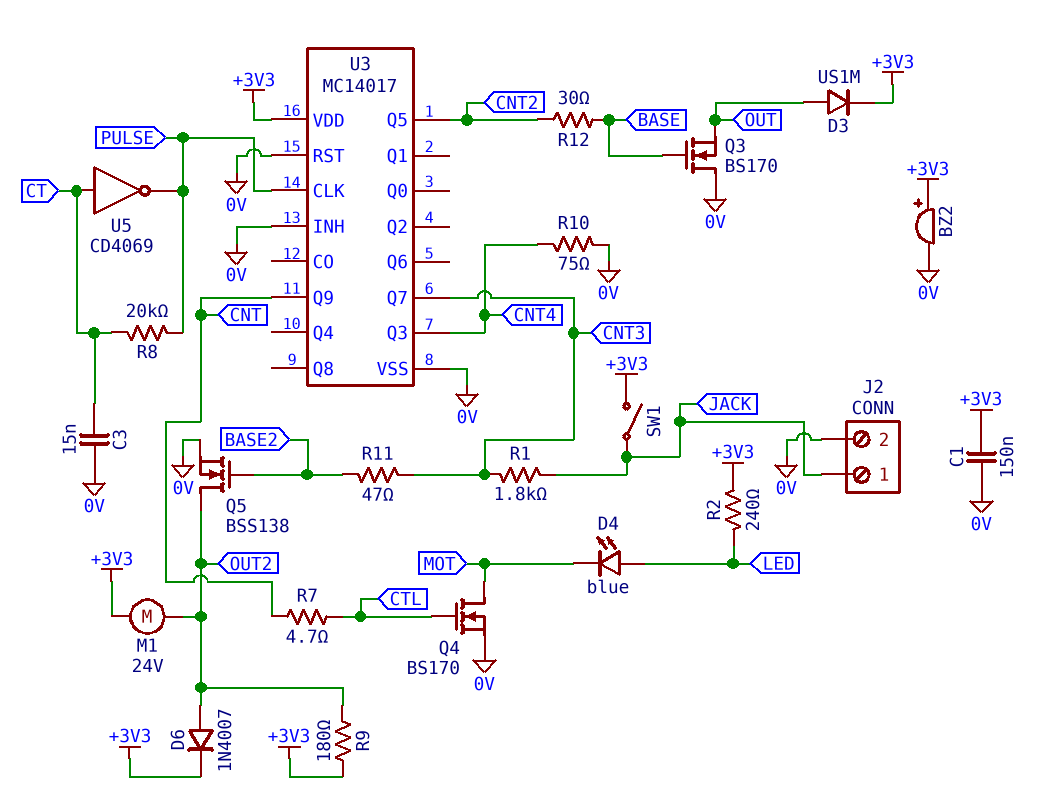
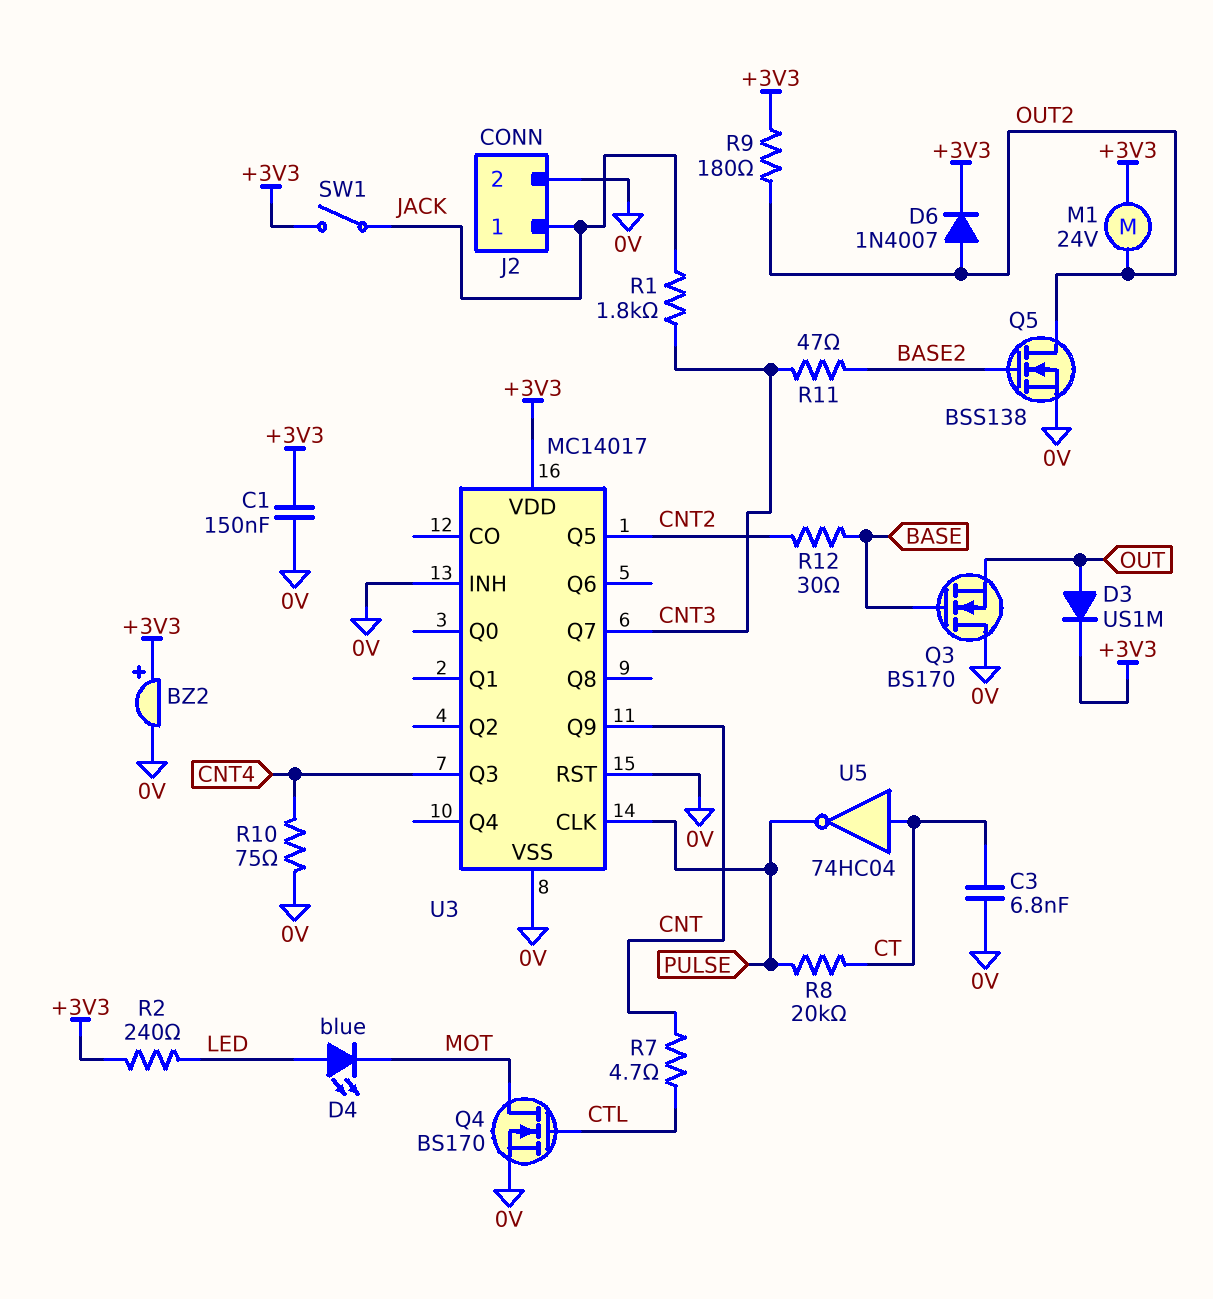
C3: 15nF (0V, CT) -> 6.8nF (0V, CT)
U5: NOT CD4069 (in CT, out PULSE) -> NOT 74HC04 (in CT, out PULSE)

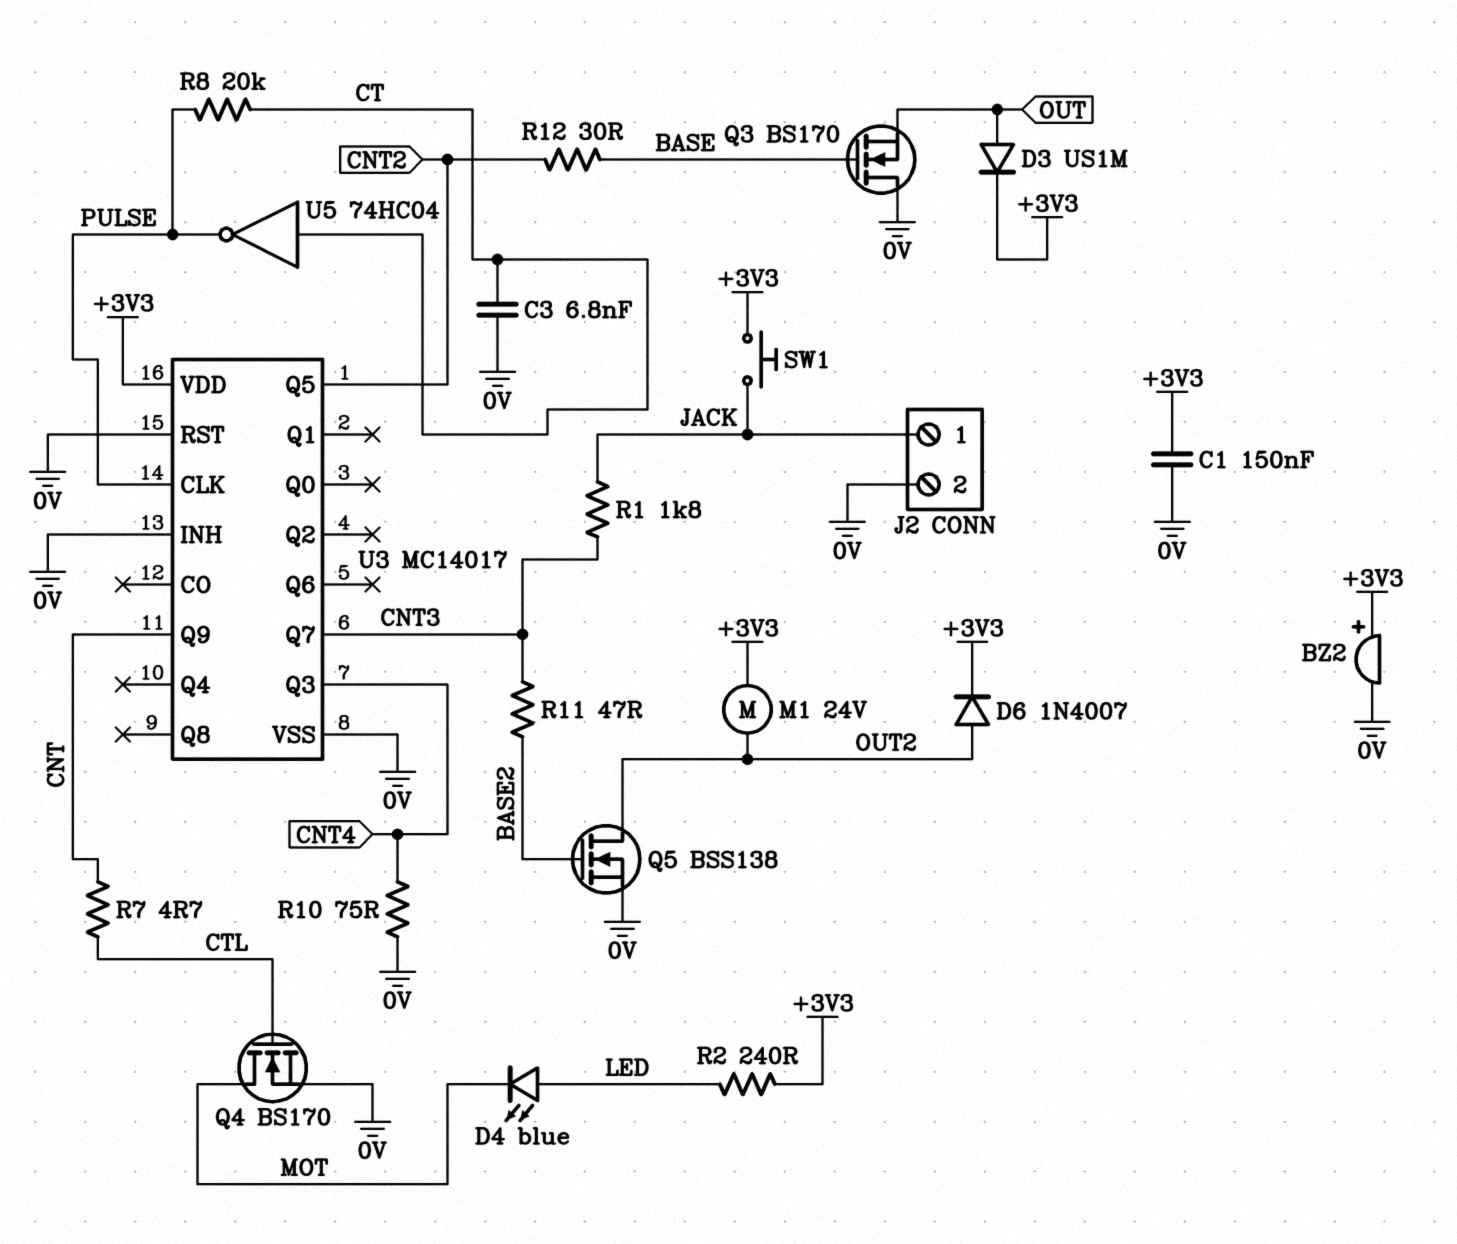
R9: 180 (+3V3, OUT2) -> none
SW1: switch (+3V3, JACK) -> button (+3V3, JACK)

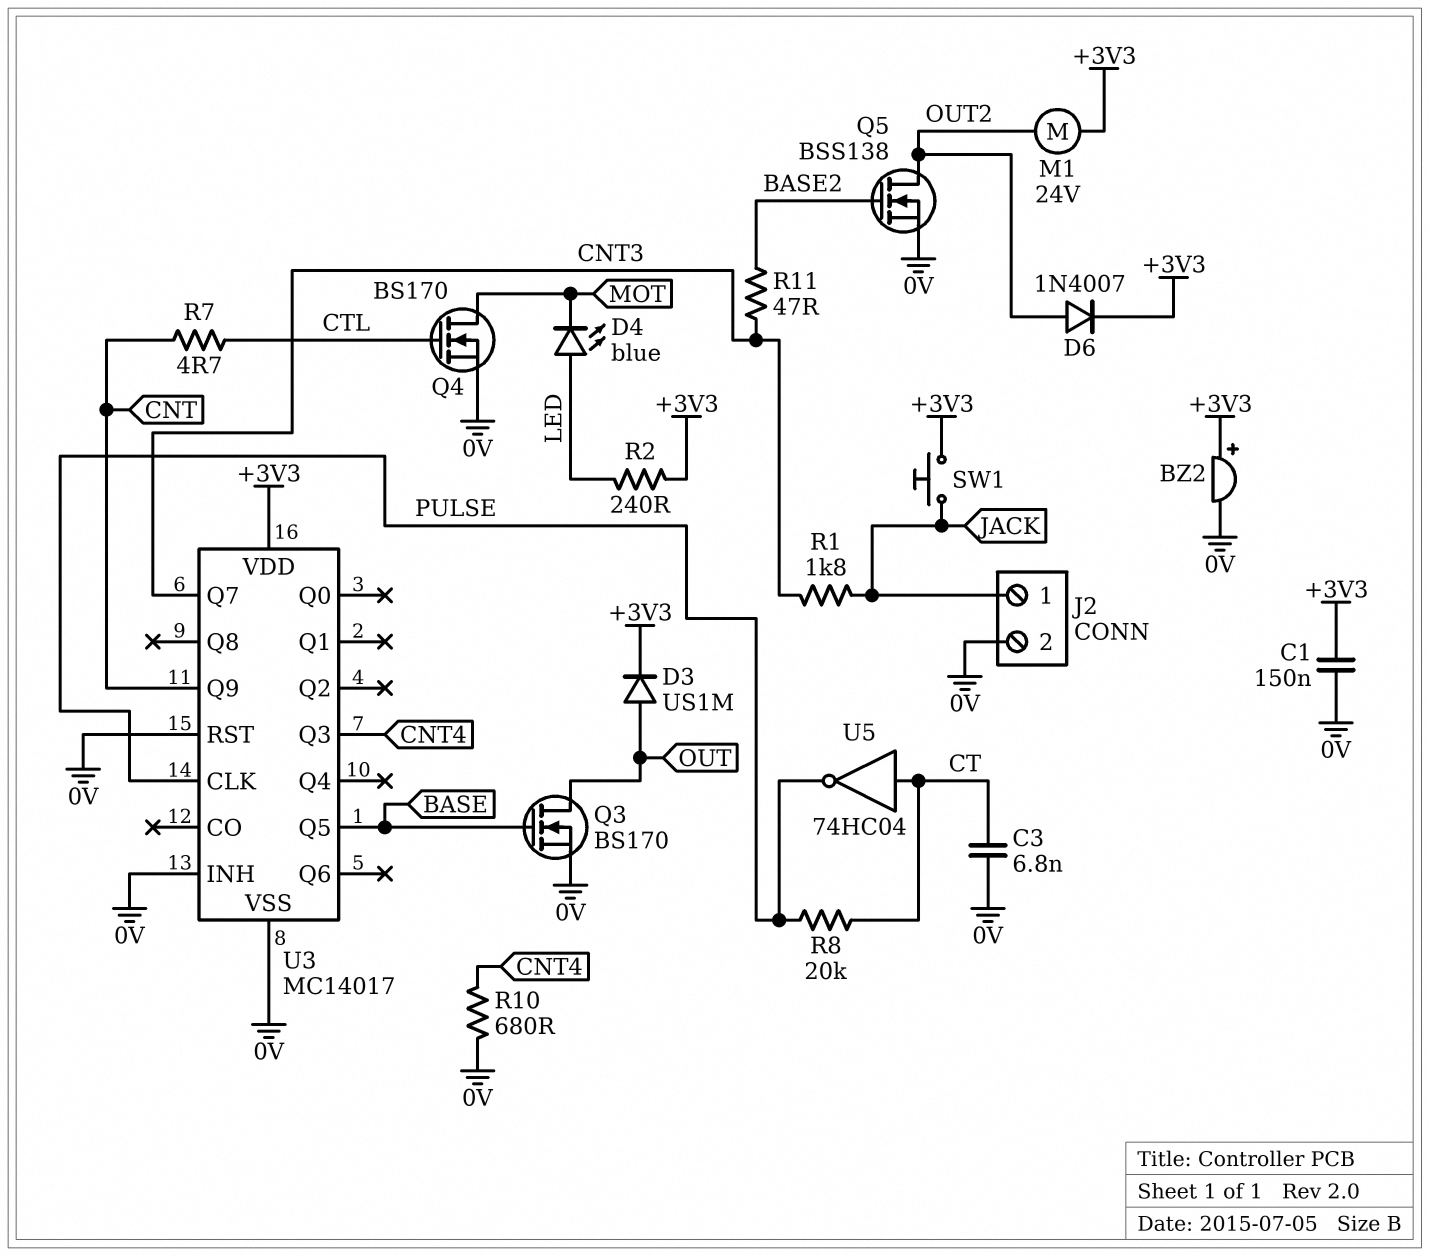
Q3: NMOS BS170 (G BASE, D 0V, S OUT) -> NMOS BS170 (G BASE, D OUT, S 0V)
R10: 75 (0V, CNT4) -> 680 (0V, CNT4)
R12: 30 (BASE, CNT2) -> none
U3 pin Q5: CNT2 -> BASE

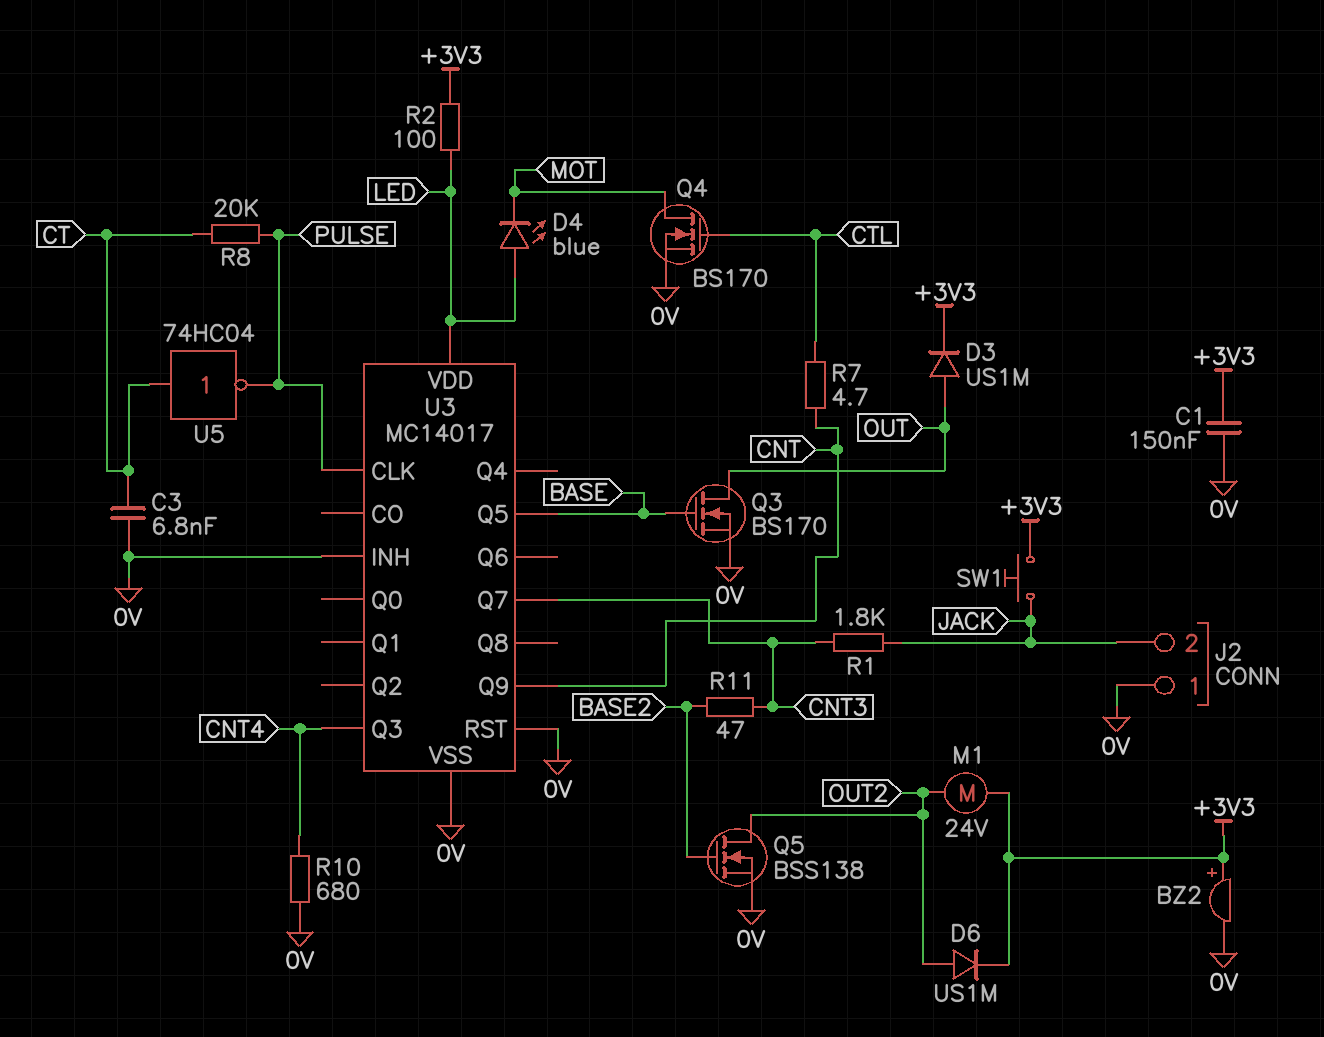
D6: diode 1N4007 (A OUT2, K +3V3) -> diode US1M (A OUT2, K +3V3)
J2 pin 1: JACK -> 0V
J2 pin 2: 0V -> JACK
R2: 240 (+3V3, LED) -> 100 (+3V3, LED)
U3 pin VDD: +3V3 -> LED

